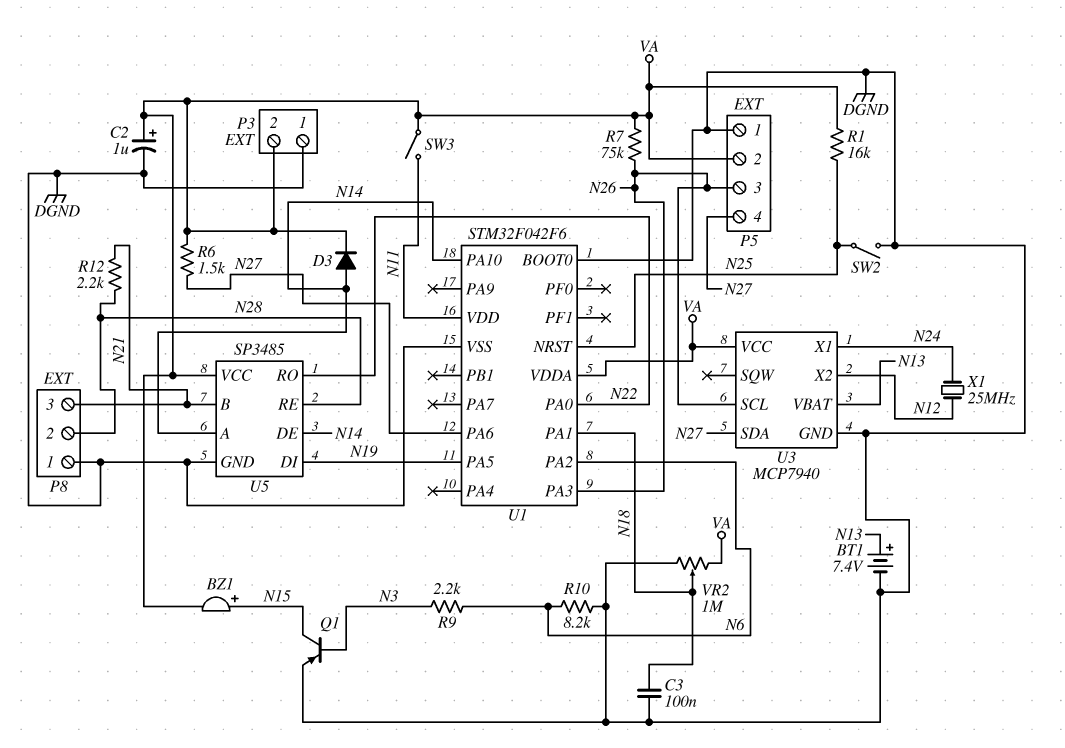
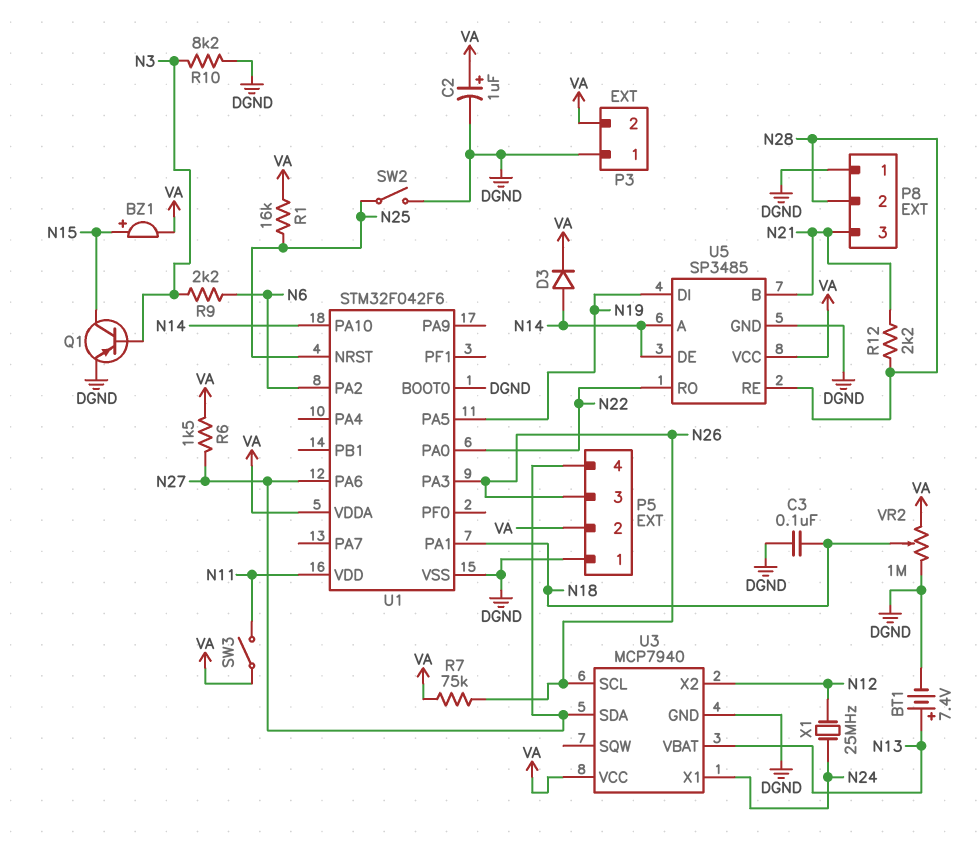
R10: 8.2k (DGND, N6) -> 8.2k (DGND, N3)

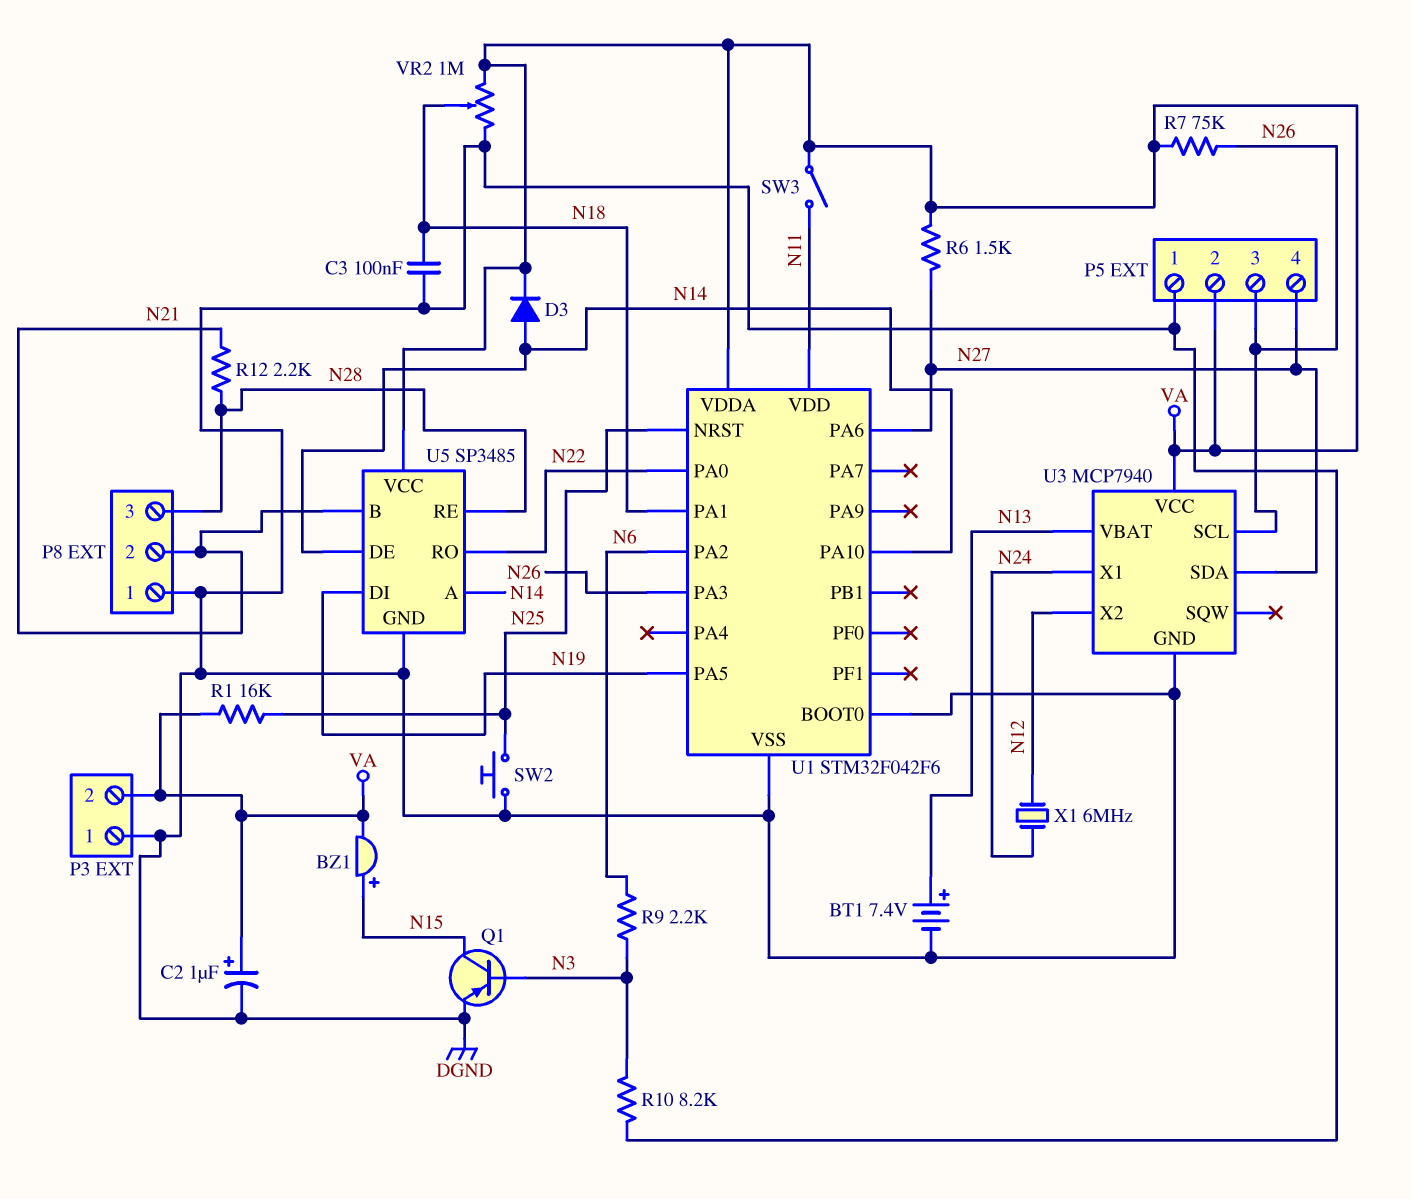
P8 pin 2: N28 -> N21
P8 pin 3: N21 -> N28
SW2: switch (DGND, N25) -> button (DGND, N25)
X1: 25MHz (N12, N24) -> 6MHz (N12, N24)

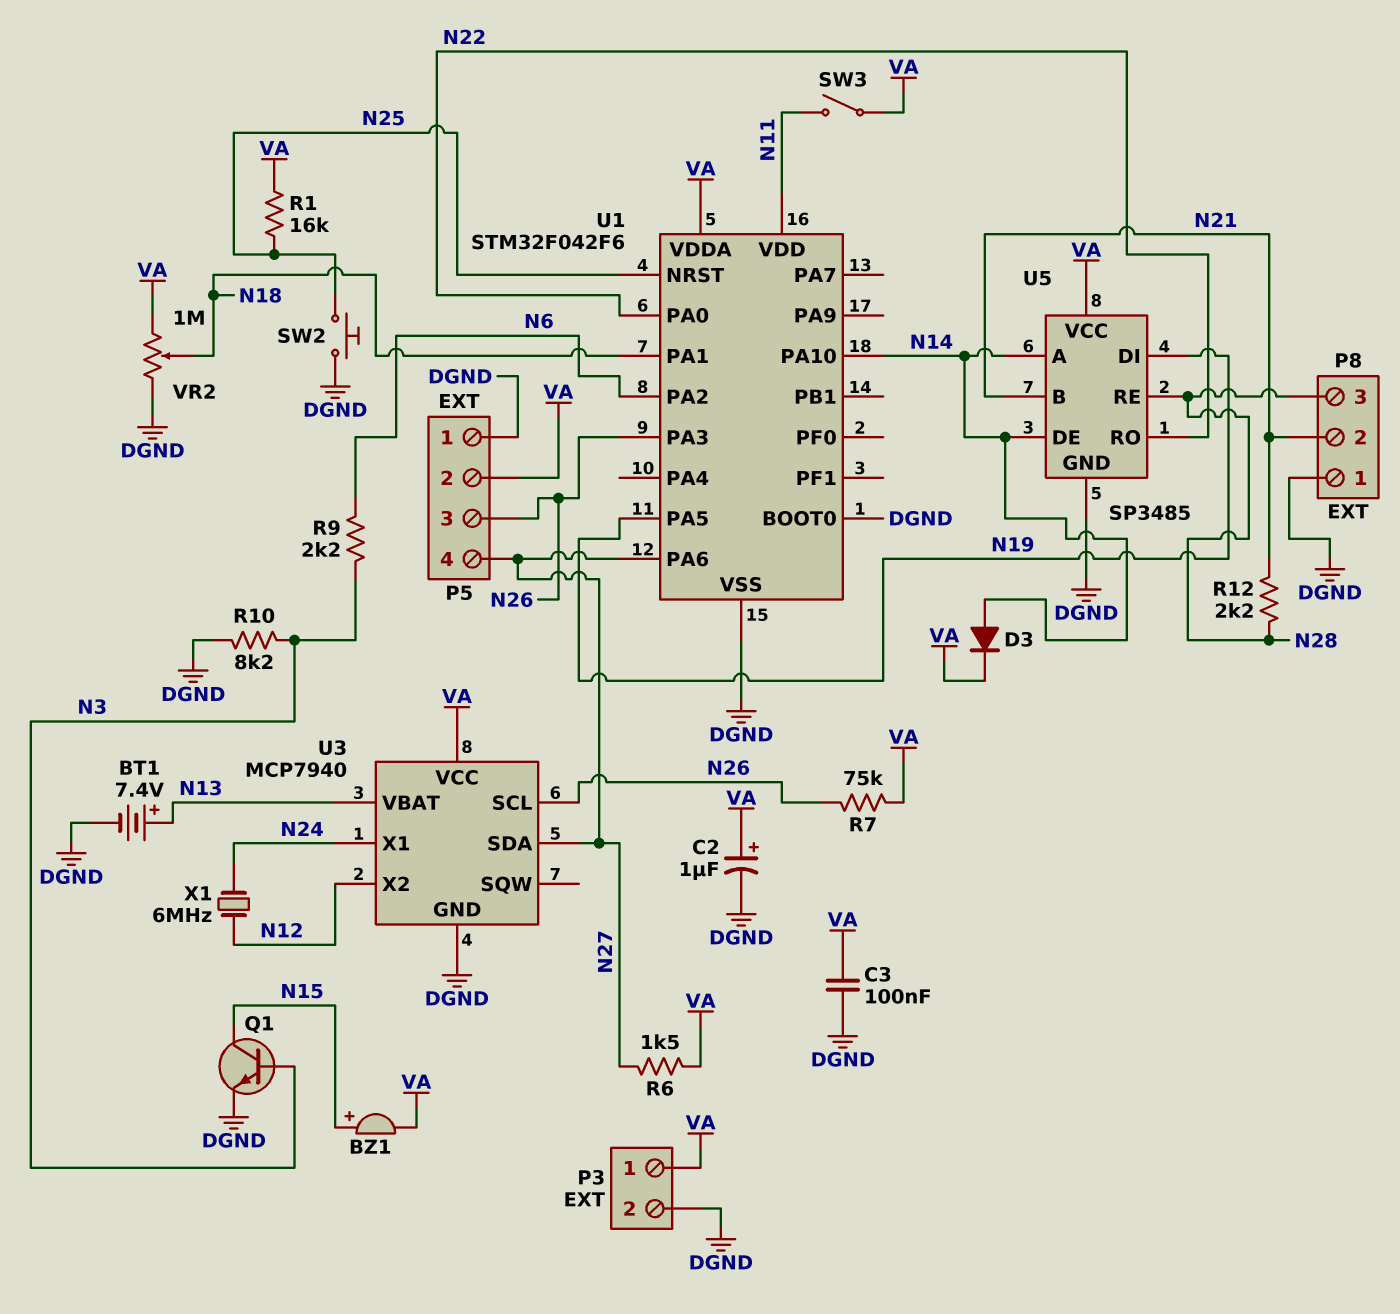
C3: 100nF (DGND, N18) -> 100nF (DGND, VA)
P3 pin 1: DGND -> VA
P3 pin 2: VA -> DGND
Q1: PNP (B N3, C N15, E DGND) -> NPN (B N3, C N15, E DGND)

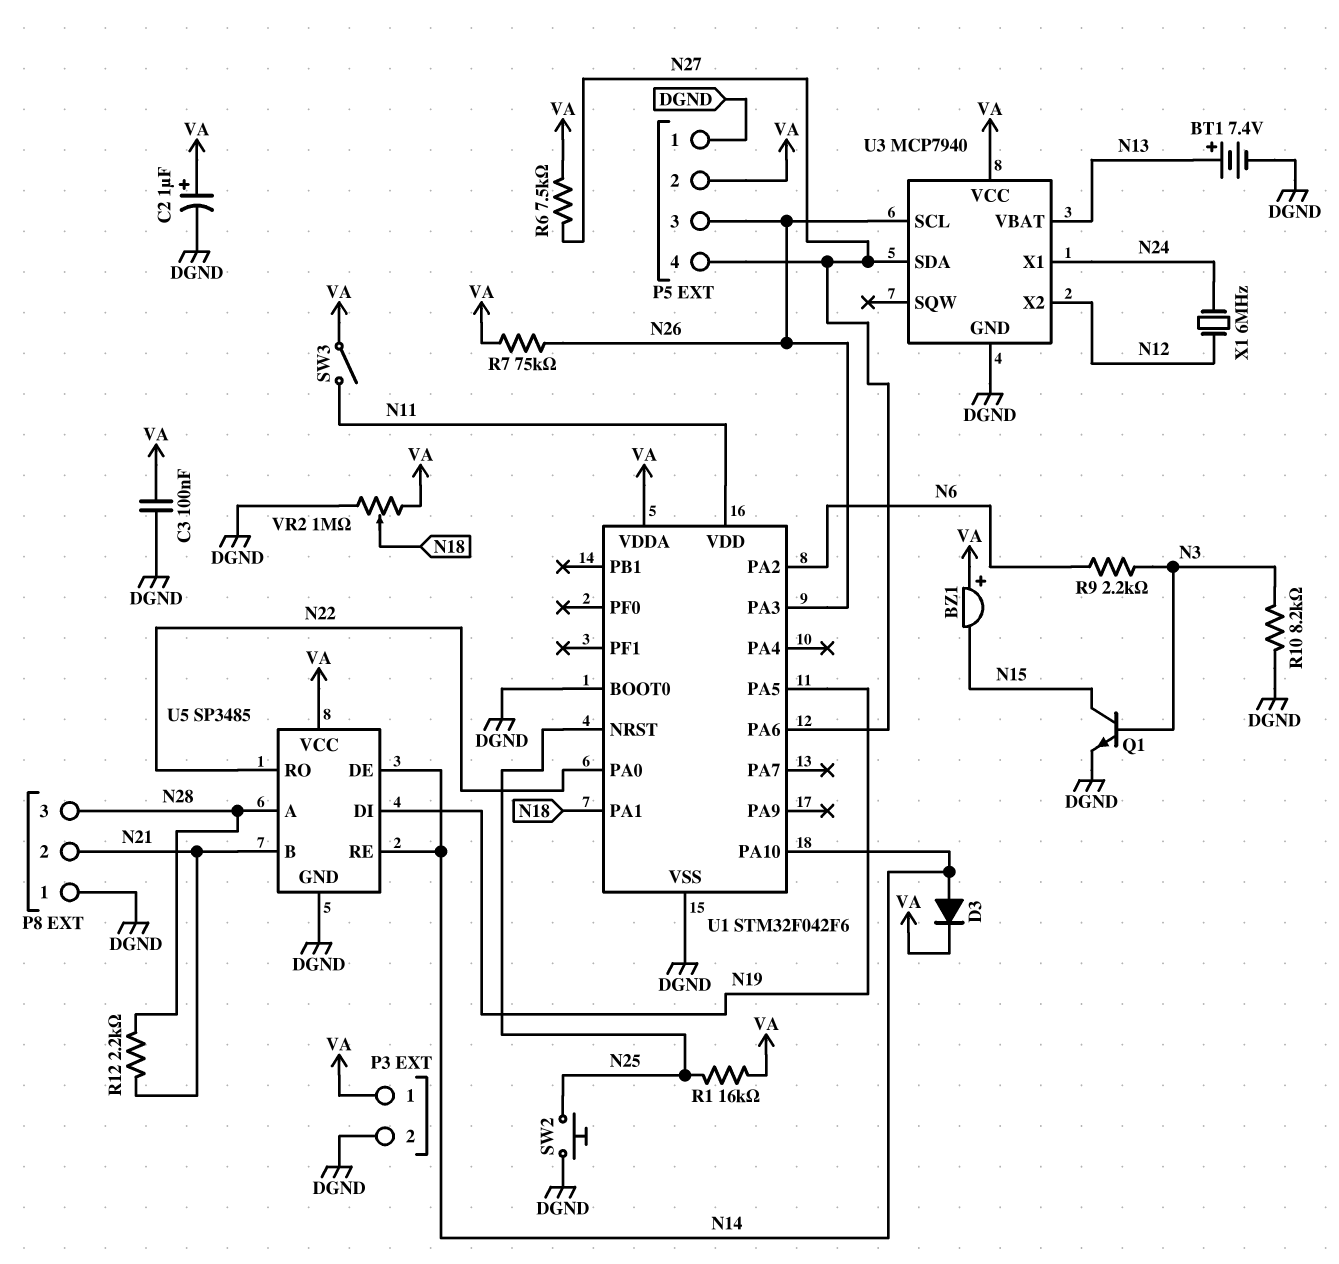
BZ1: buzzer (plus N15, minus VA) -> buzzer (plus VA, minus N15)
R6: 1.5k (N27, VA) -> 7.5k (N27, VA)
U5 pin A: N14 -> N28
U5 pin RE: N28 -> N14

